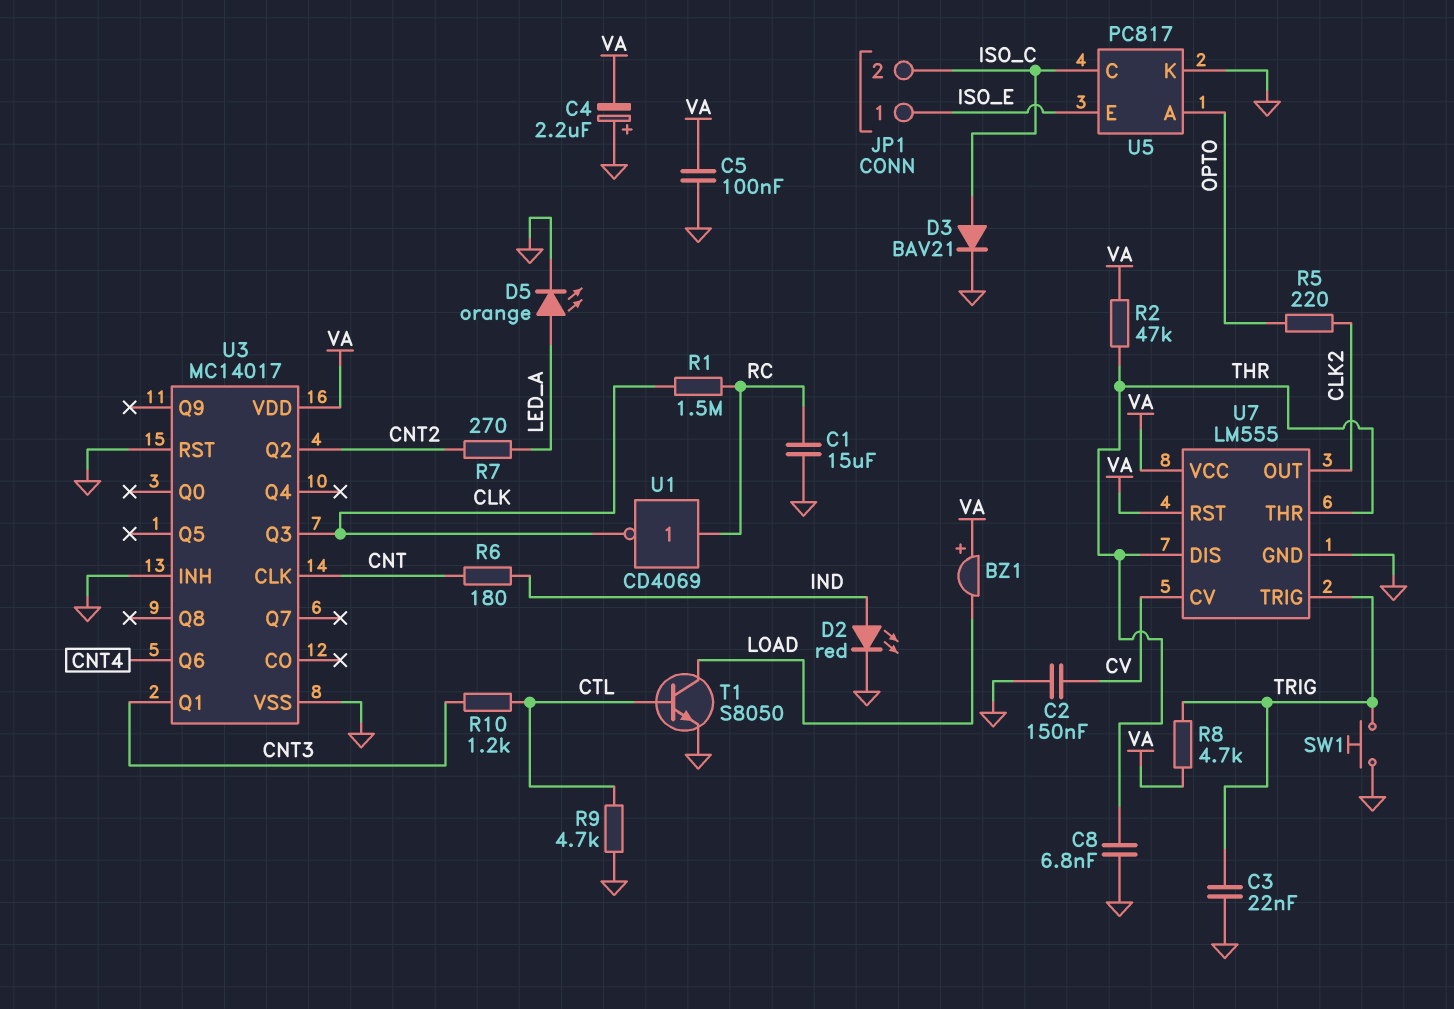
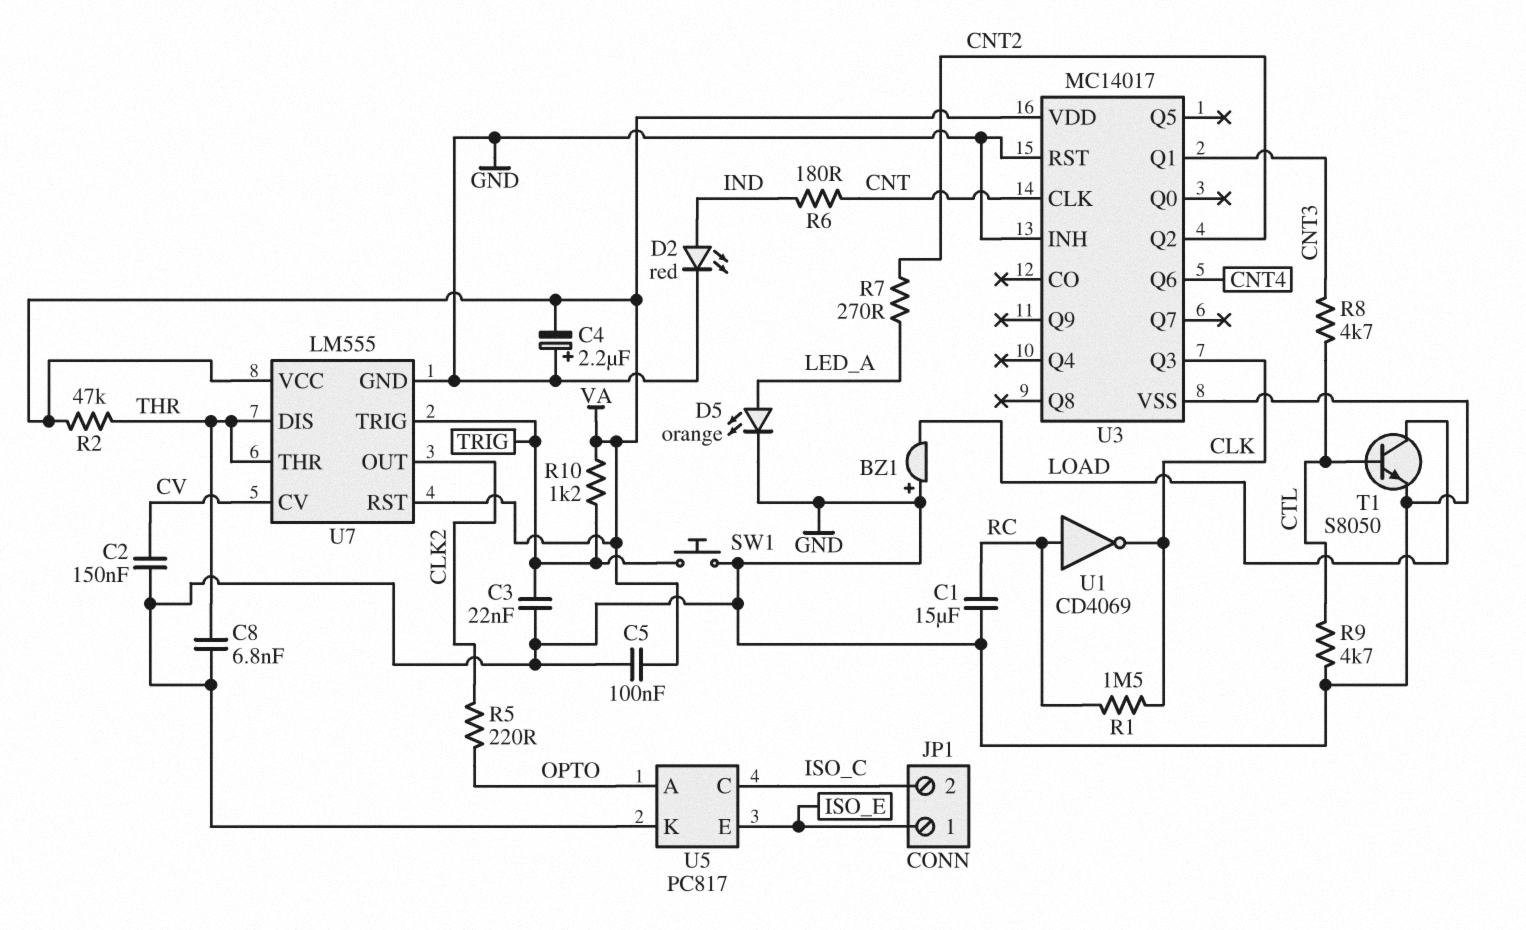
BZ1: buzzer (plus VA, minus LOAD) -> buzzer (plus GND, minus LOAD)
D3: diode BAV21 (A ISO_C, K GND) -> none
R8: 4.7k (TRIG, VA) -> 4.7k (CNT3, CTL)
R10: 1.2k (CNT3, CTL) -> 1.2k (TRIG, VA)

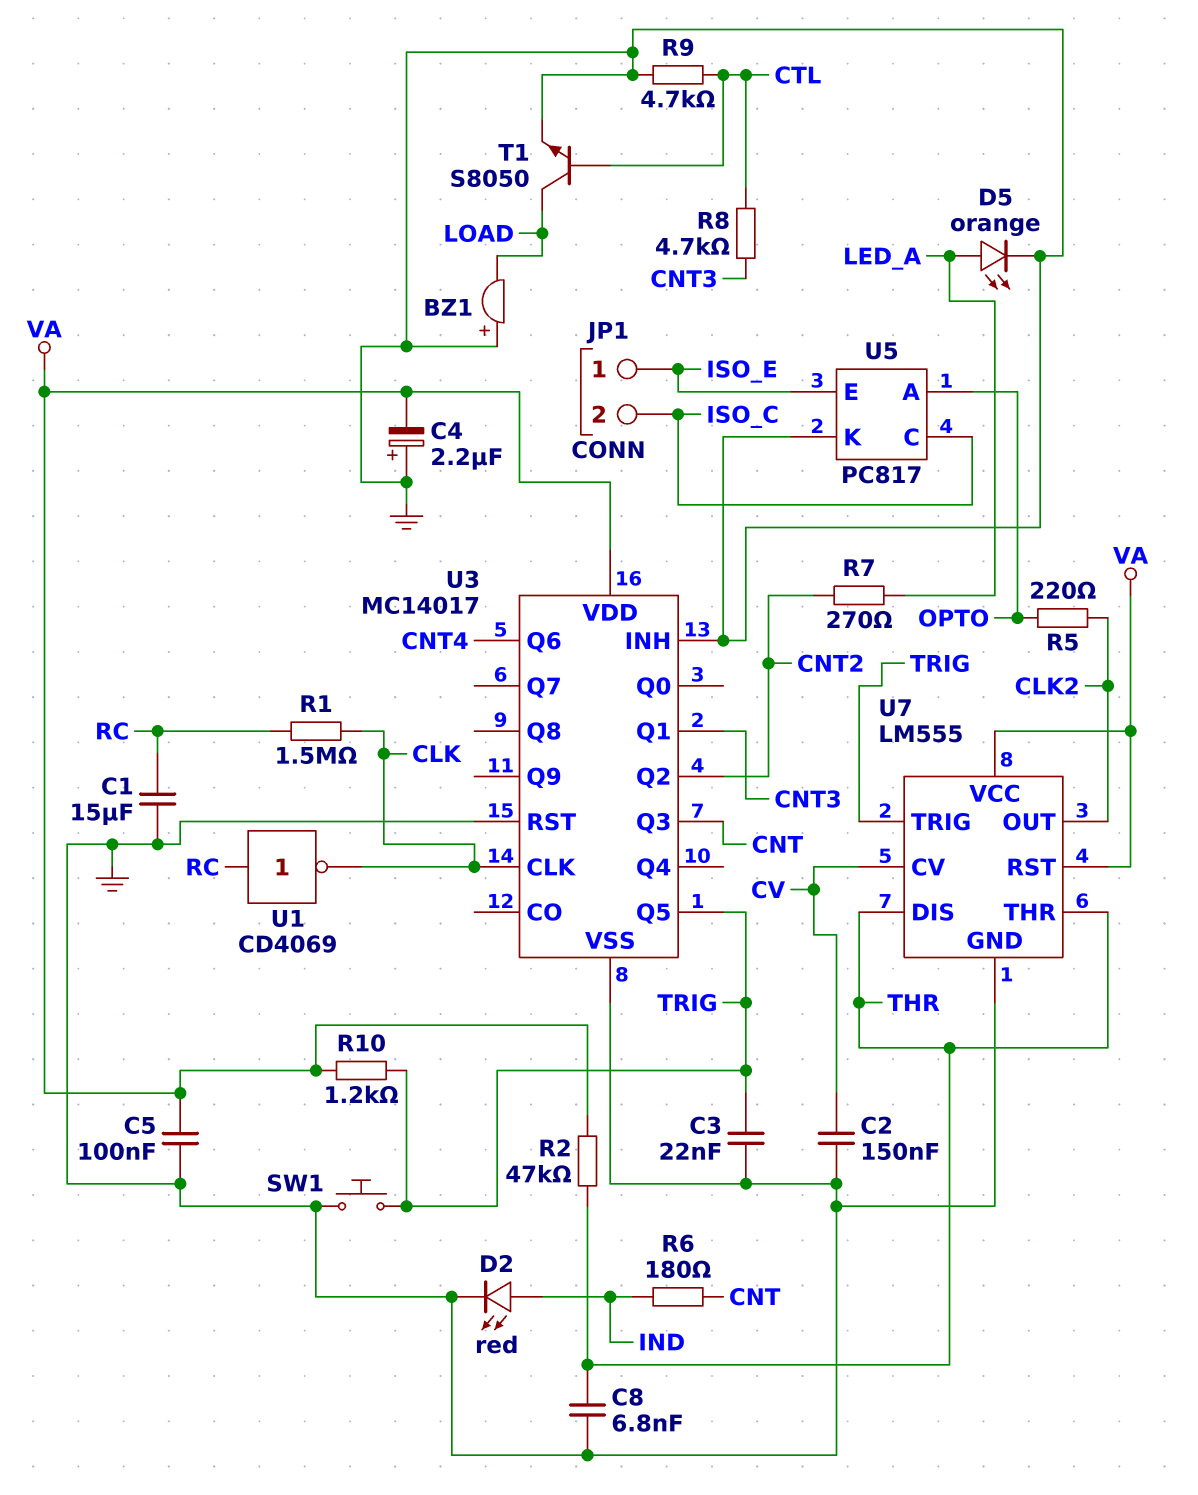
U3 pin CLK: CNT -> CLK
U3 pin Q3: CLK -> CNT
U3 pin Q5: none -> TRIG

